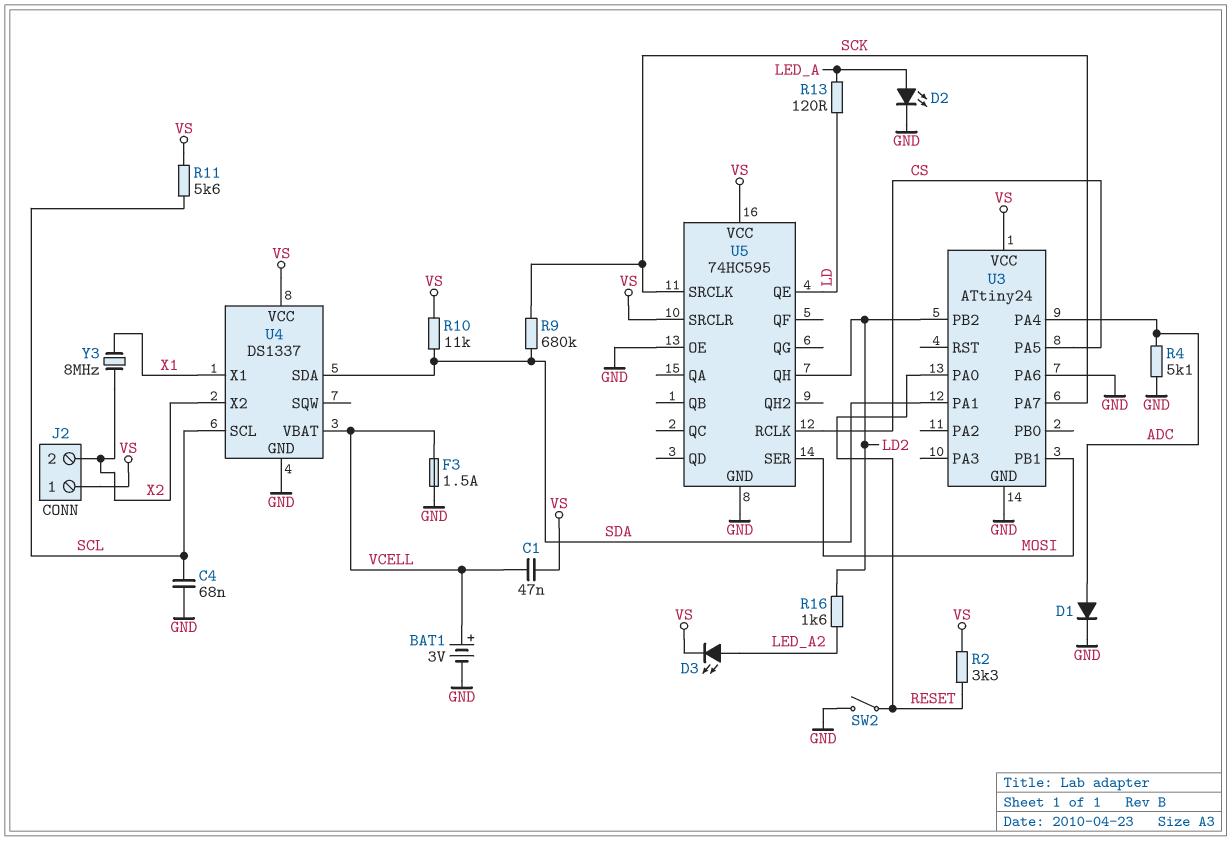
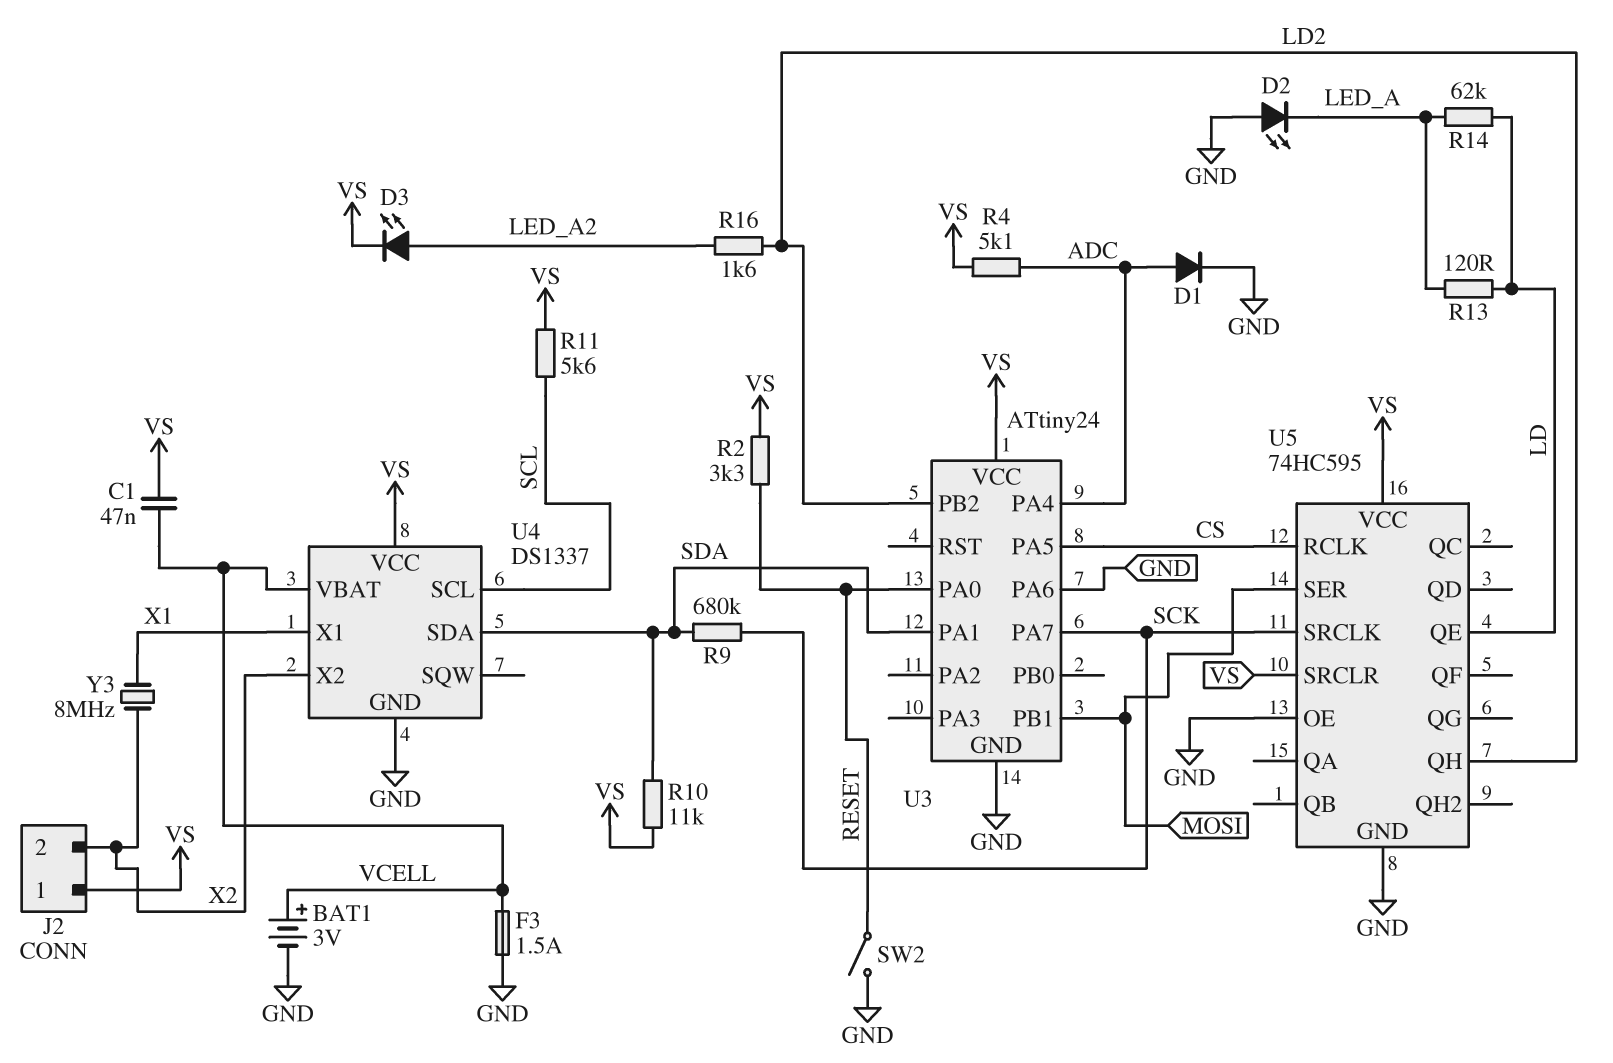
C4: 68nF (GND, SCL) -> none
D2: LED (A LED_A, K GND) -> LED (A GND, K LED_A)
R4: 5.1k (ADC, GND) -> 5.1k (ADC, VS)
R14: none -> 62k (LD, LED_A)

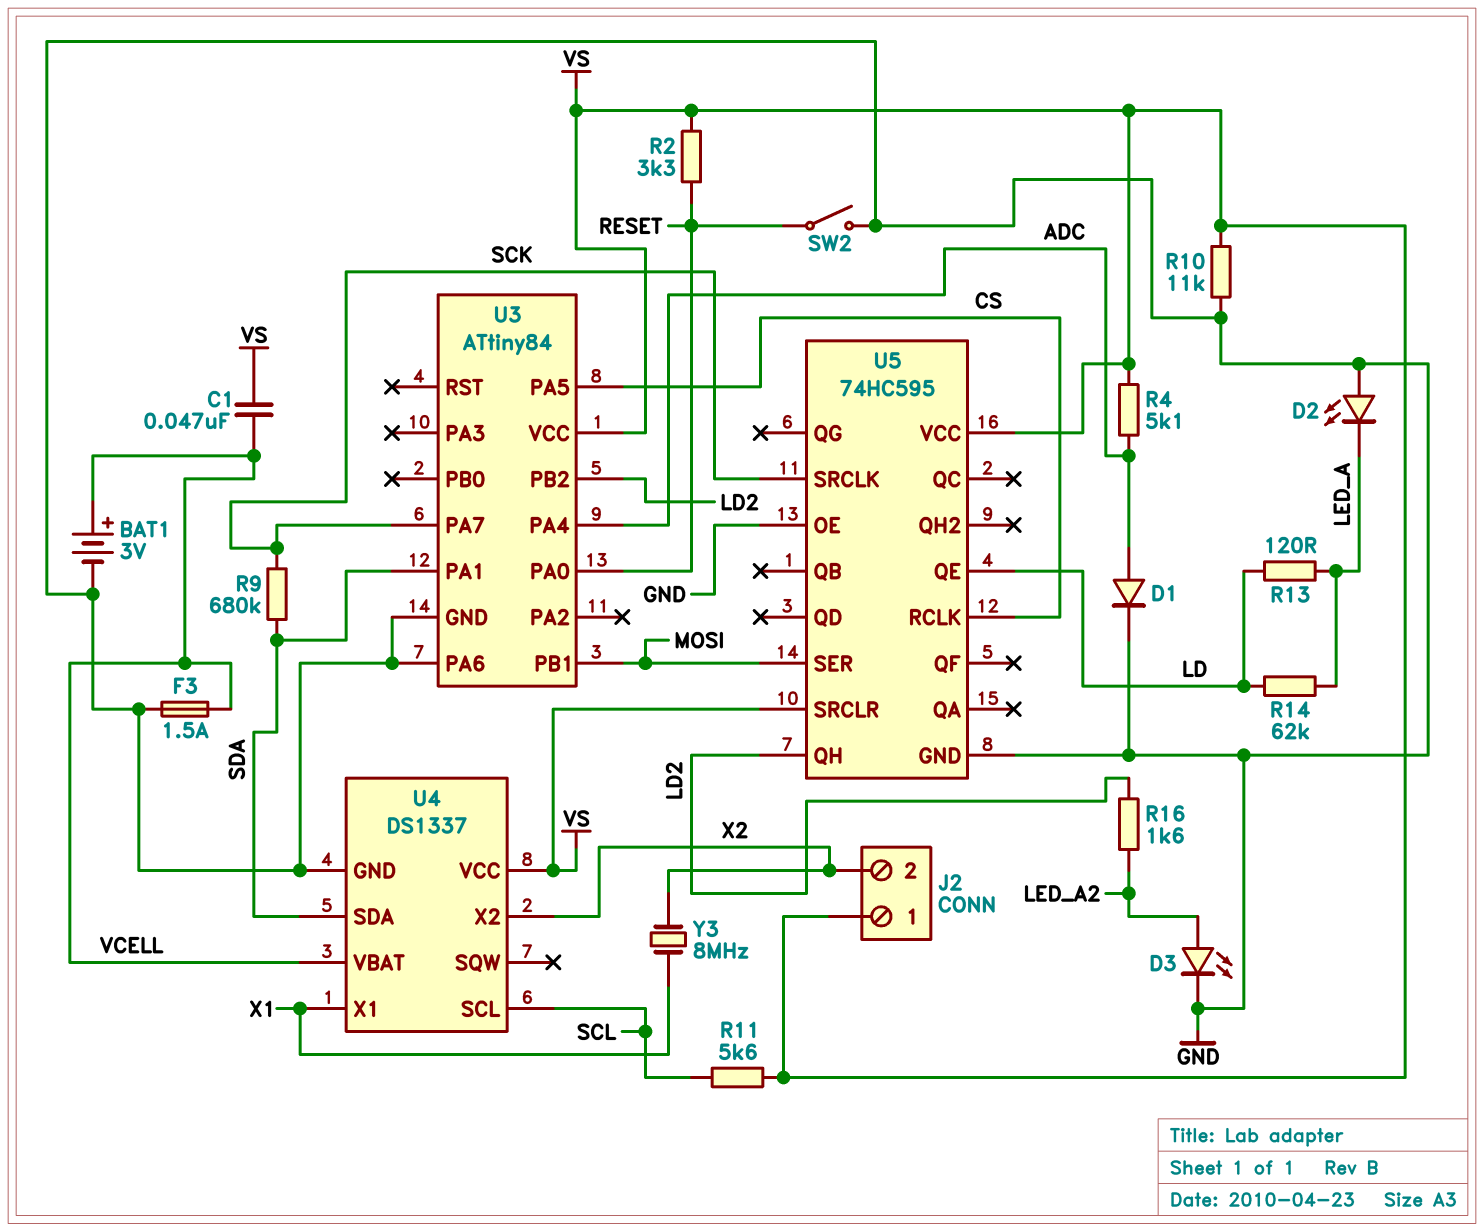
D3: LED (A LED_A2, K VS) -> LED (A LED_A2, K GND)
R10: 11k (SDA, VS) -> 11k (GND, VS)
U3: ATtiny24 -> ATtiny84

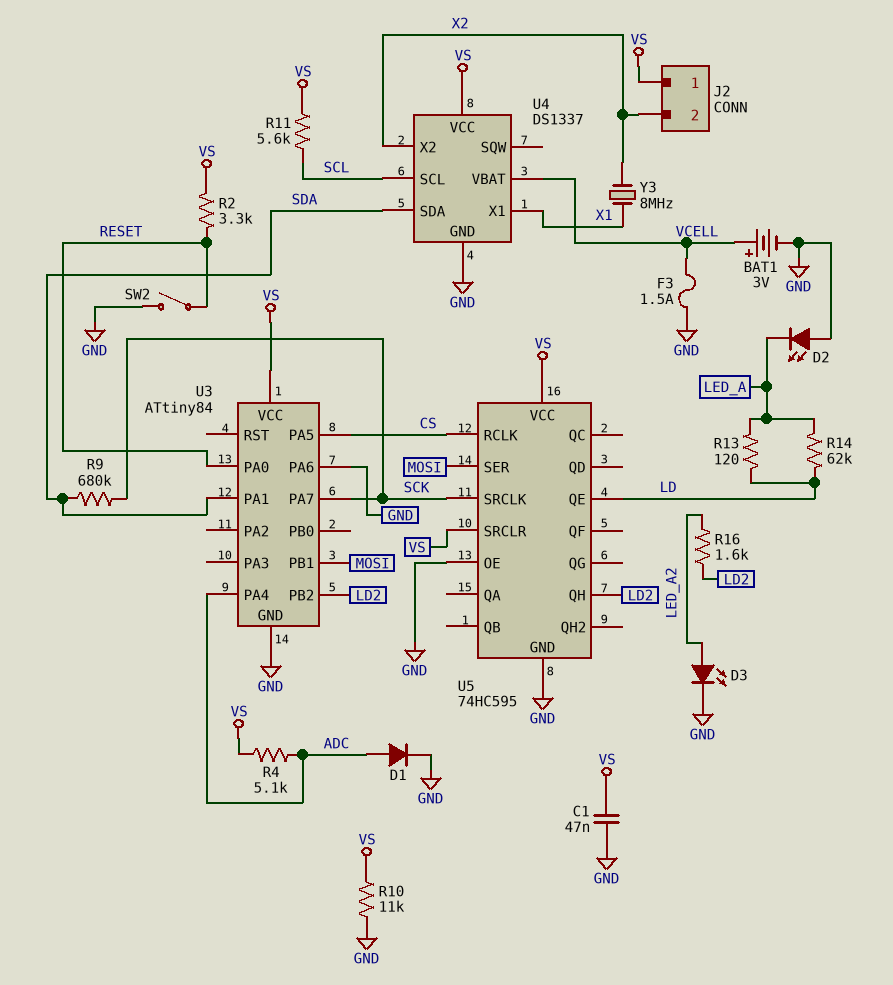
C1: 47nF (VCELL, VS) -> 47nF (GND, VS)

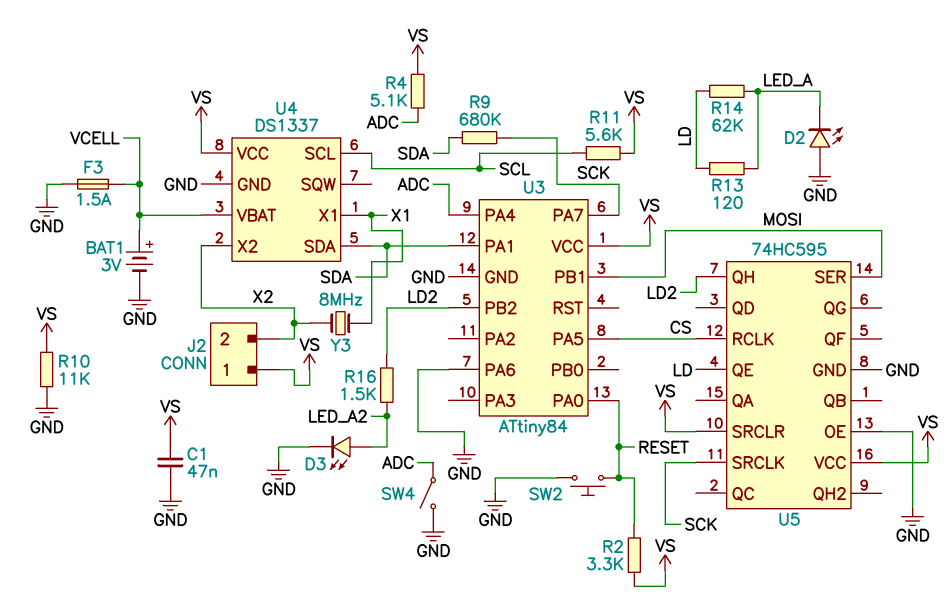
D1: diode (A ADC, K GND) -> none
R16: 1.6k (LD2, LED_A2) -> 1.5k (LD2, LED_A2)
SW2: switch (GND, RESET) -> button (GND, RESET)
SW4: none -> switch (ADC, GND)

